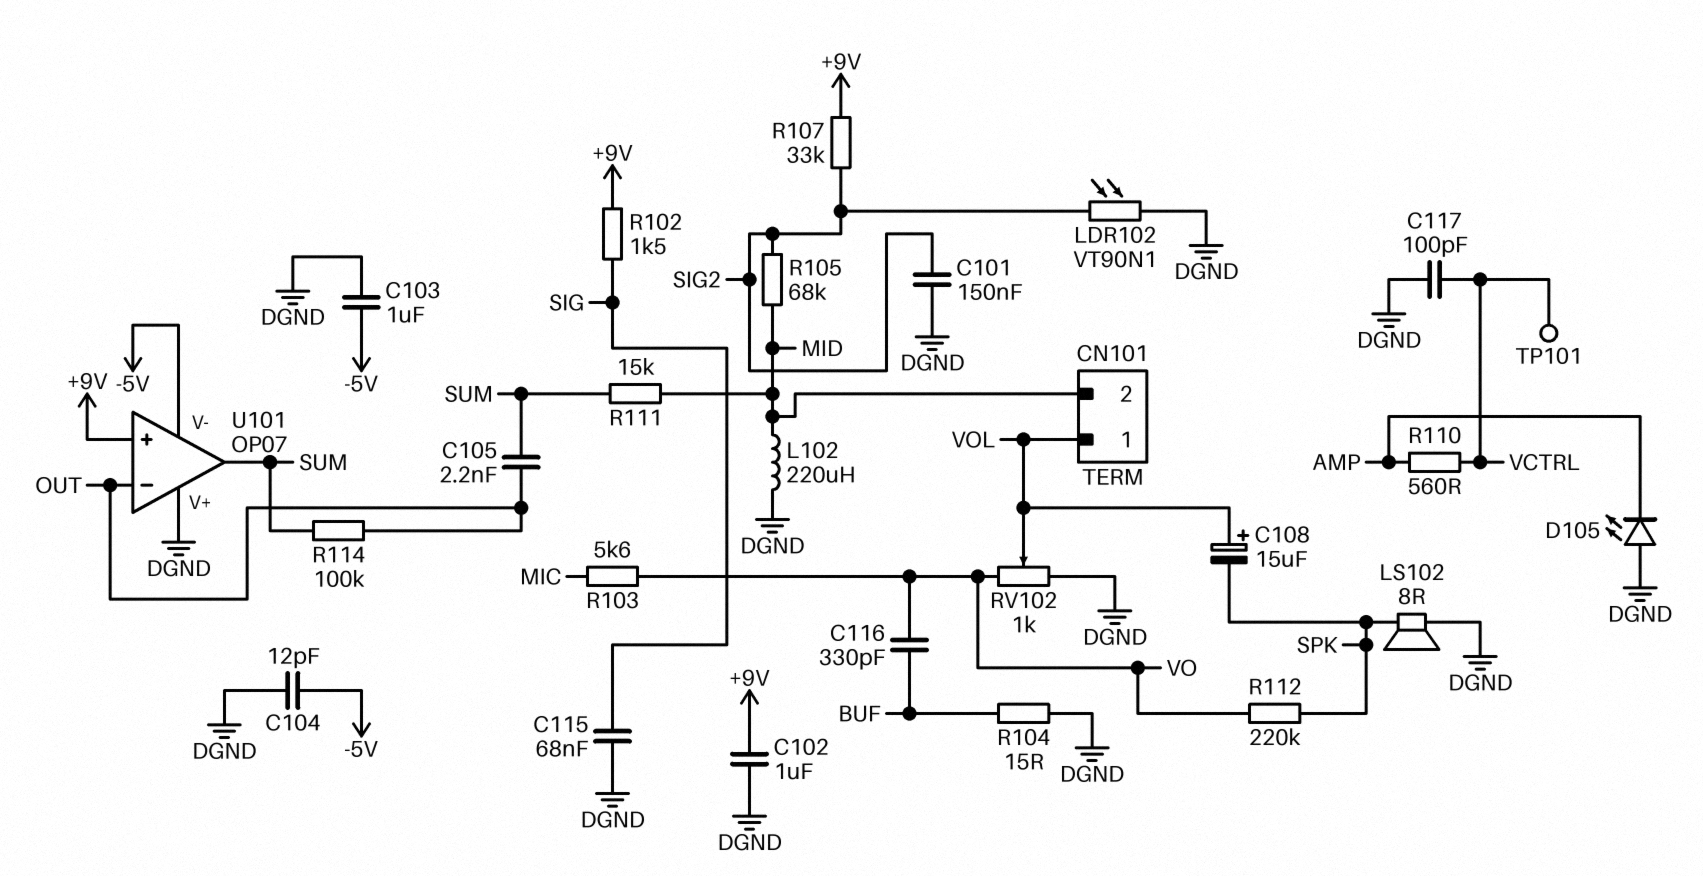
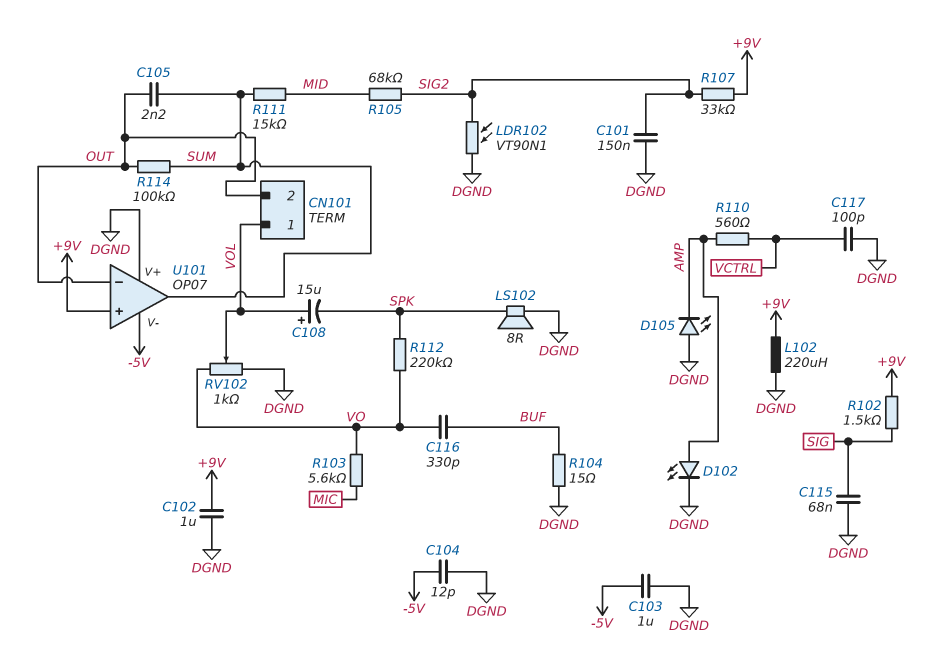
CN101 pin 2: MID -> OUT
D102: none -> LED (A AMP, K DGND)
L102: 220uH (DGND, MID) -> 220uH (+9V, DGND)
TP101: test point (VCTRL) -> none

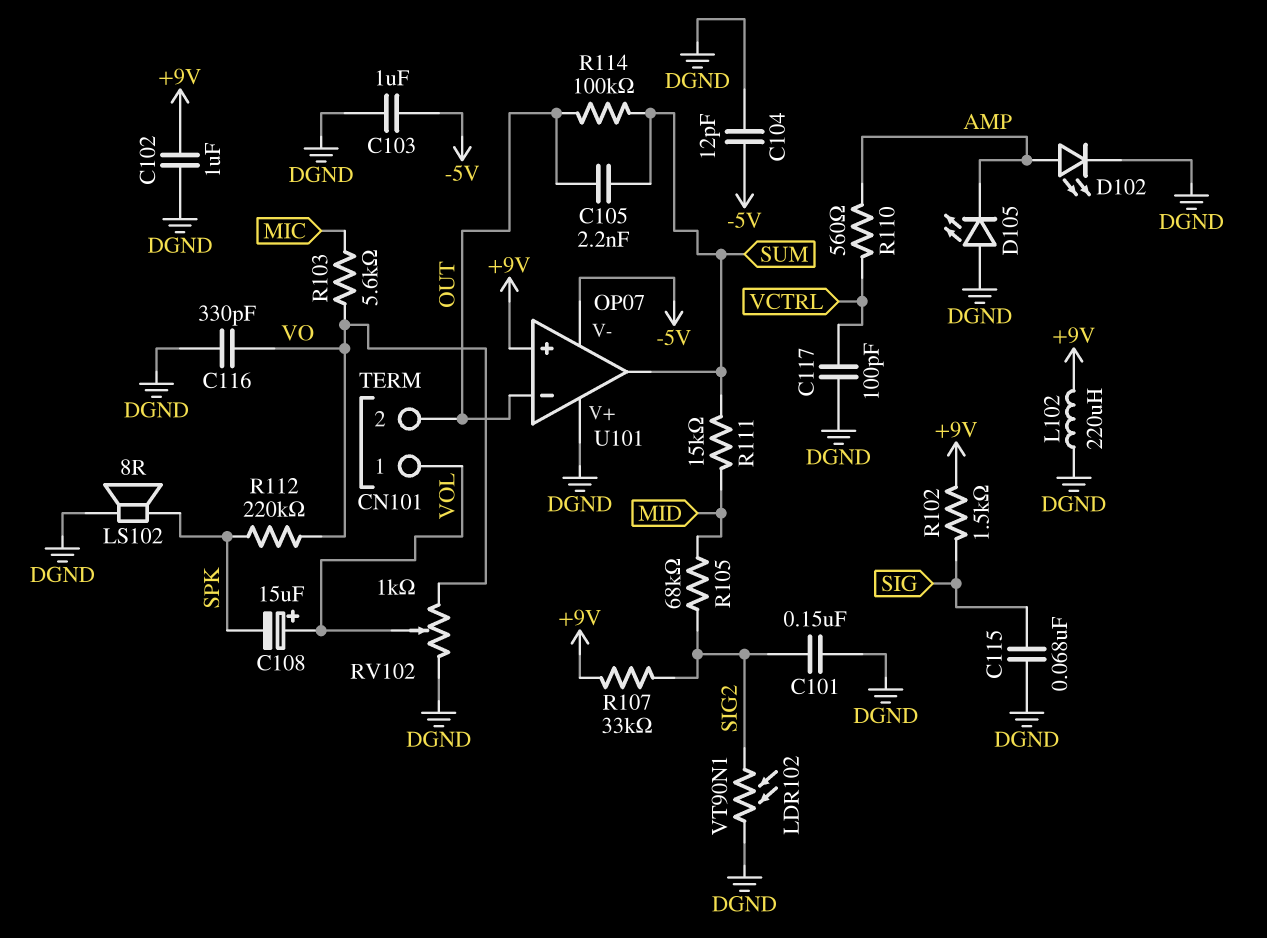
C116: 330pF (BUF, VO) -> 330pF (DGND, VO)
R104: 15 (BUF, DGND) -> none

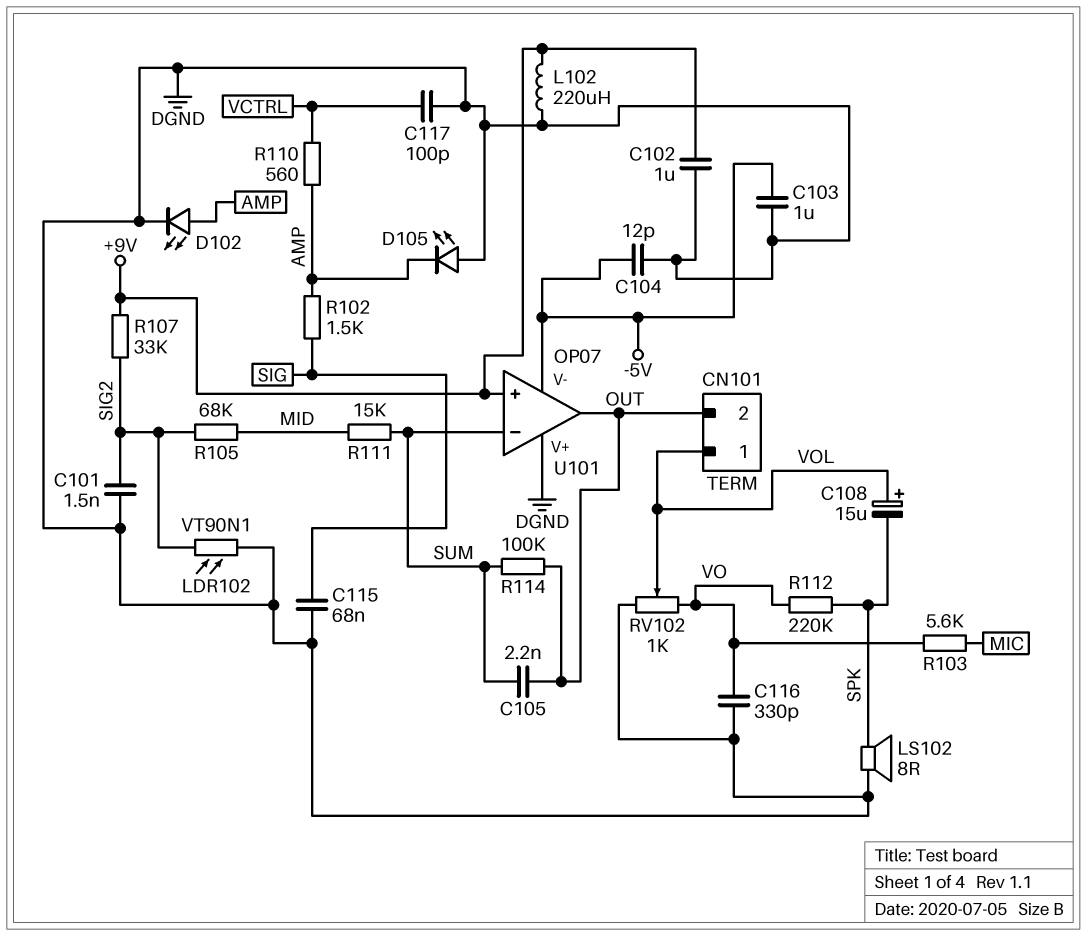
C101: 150nF (DGND, SIG2) -> 1.5nF (DGND, SIG2)
R102: 1.5k (+9V, SIG) -> 1.5k (AMP, SIG)
U101 pin in-: OUT -> SUM
U101 pin out: SUM -> OUT

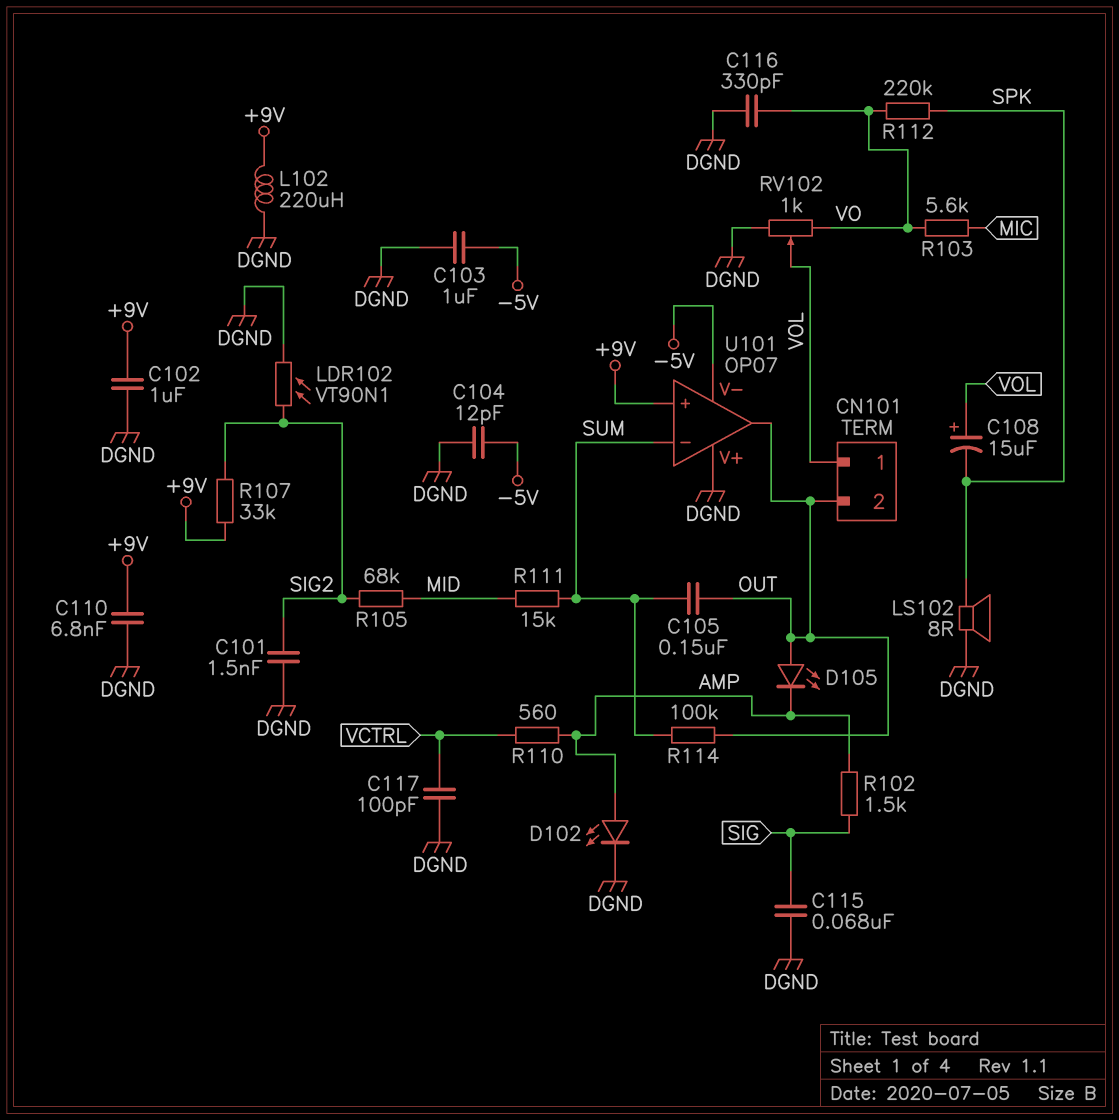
C105: 2.2nF (OUT, SUM) -> 150nF (OUT, SUM)
C110: none -> 6.8nF (+9V, DGND)
D105: LED (A DGND, K AMP) -> LED (A OUT, K AMP)

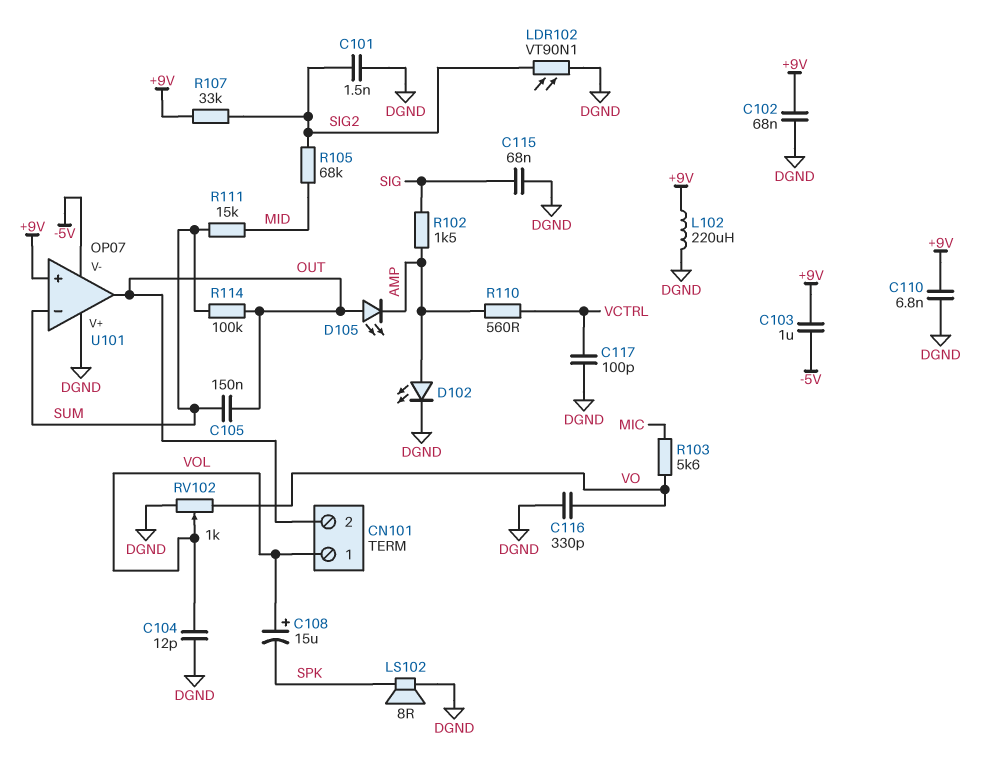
C102: 1uF (+9V, DGND) -> 68nF (+9V, DGND)
C103: 1uF (-5V, DGND) -> 1uF (+9V, -5V)
C104: 12pF (-5V, DGND) -> 12pF (DGND, VOL)
R112: 220k (SPK, VO) -> none

